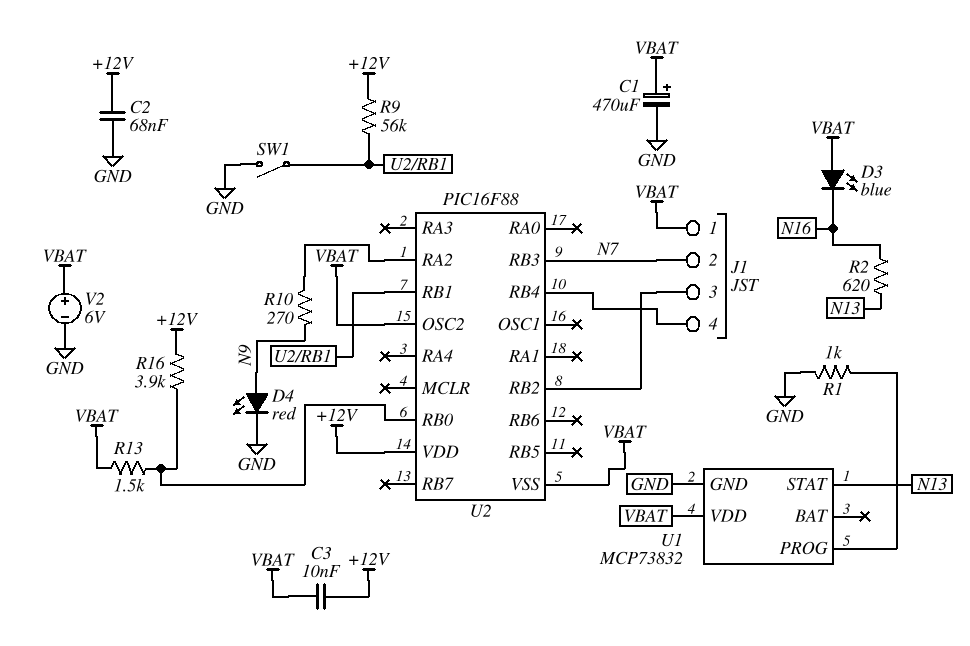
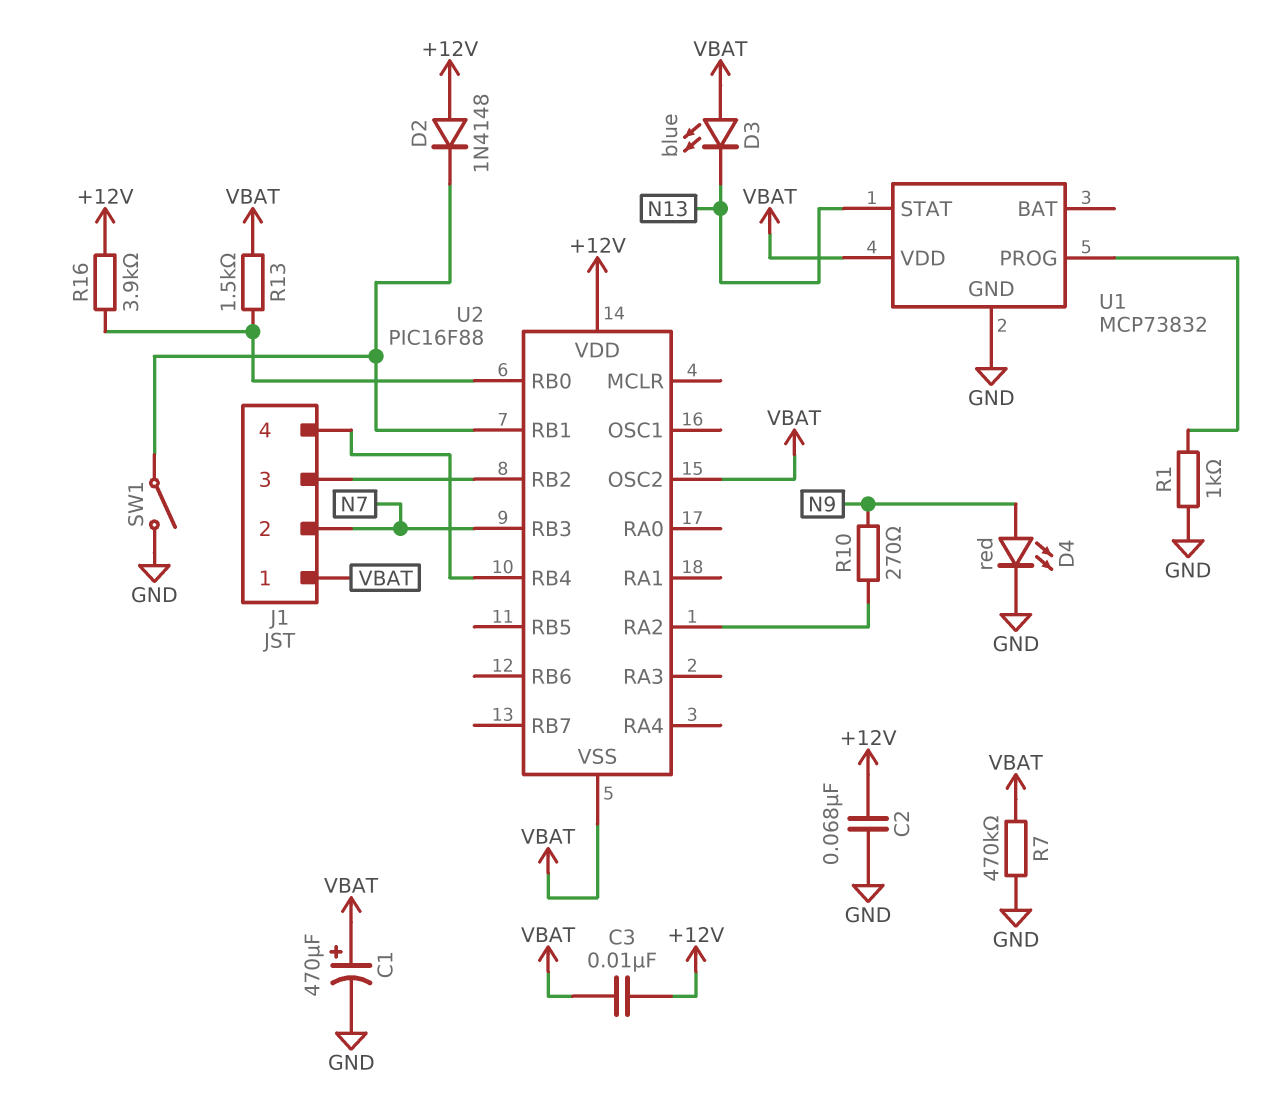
D2: none -> diode 1N4148 (A +12V, K U2/RB1)
D3: LED blue (A VBAT, K N16) -> LED blue (A VBAT, K N13)
R2: 620 (N13, N16) -> none
R7: none -> 470k (GND, VBAT)
R9: 56k (+12V, U2/RB1) -> none
V2: 6V (plus VBAT, minus GND) -> none

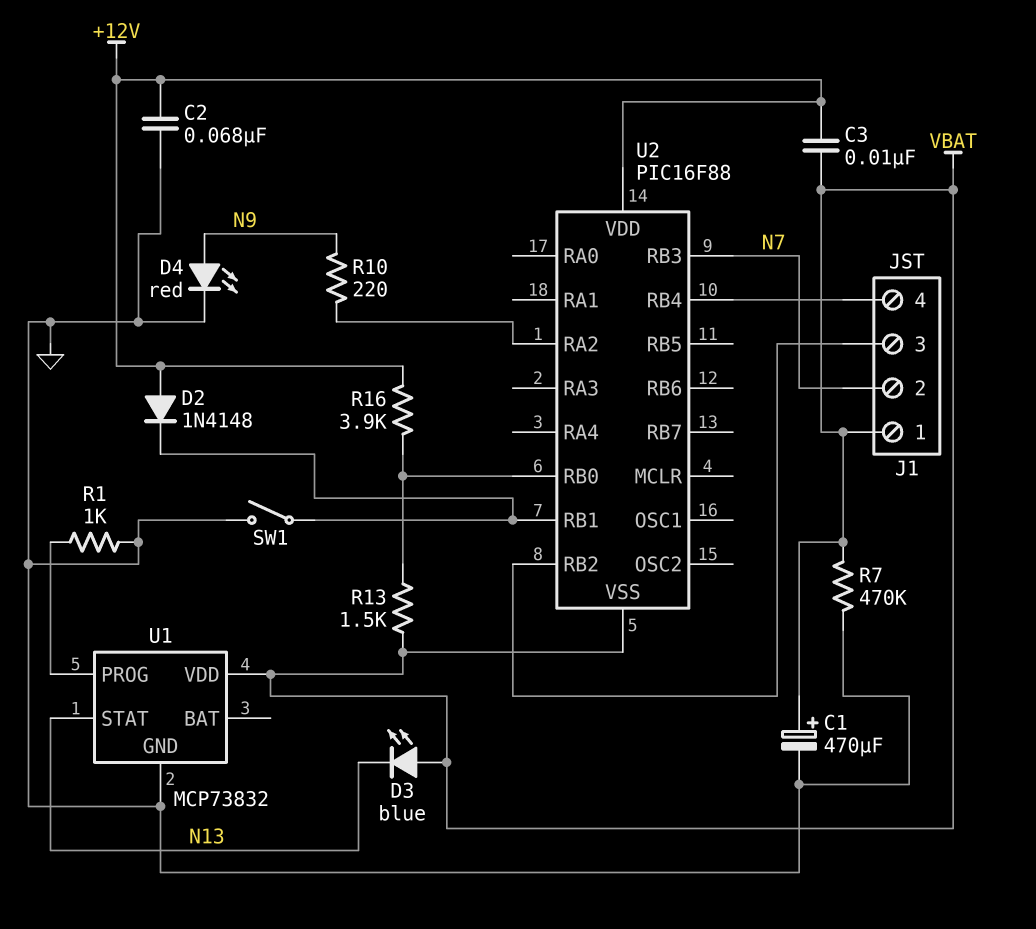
R10: 270 (N9, U2/RA2) -> 220 (N9, U2/RA2)
U2 pin OSC2: VBAT -> none

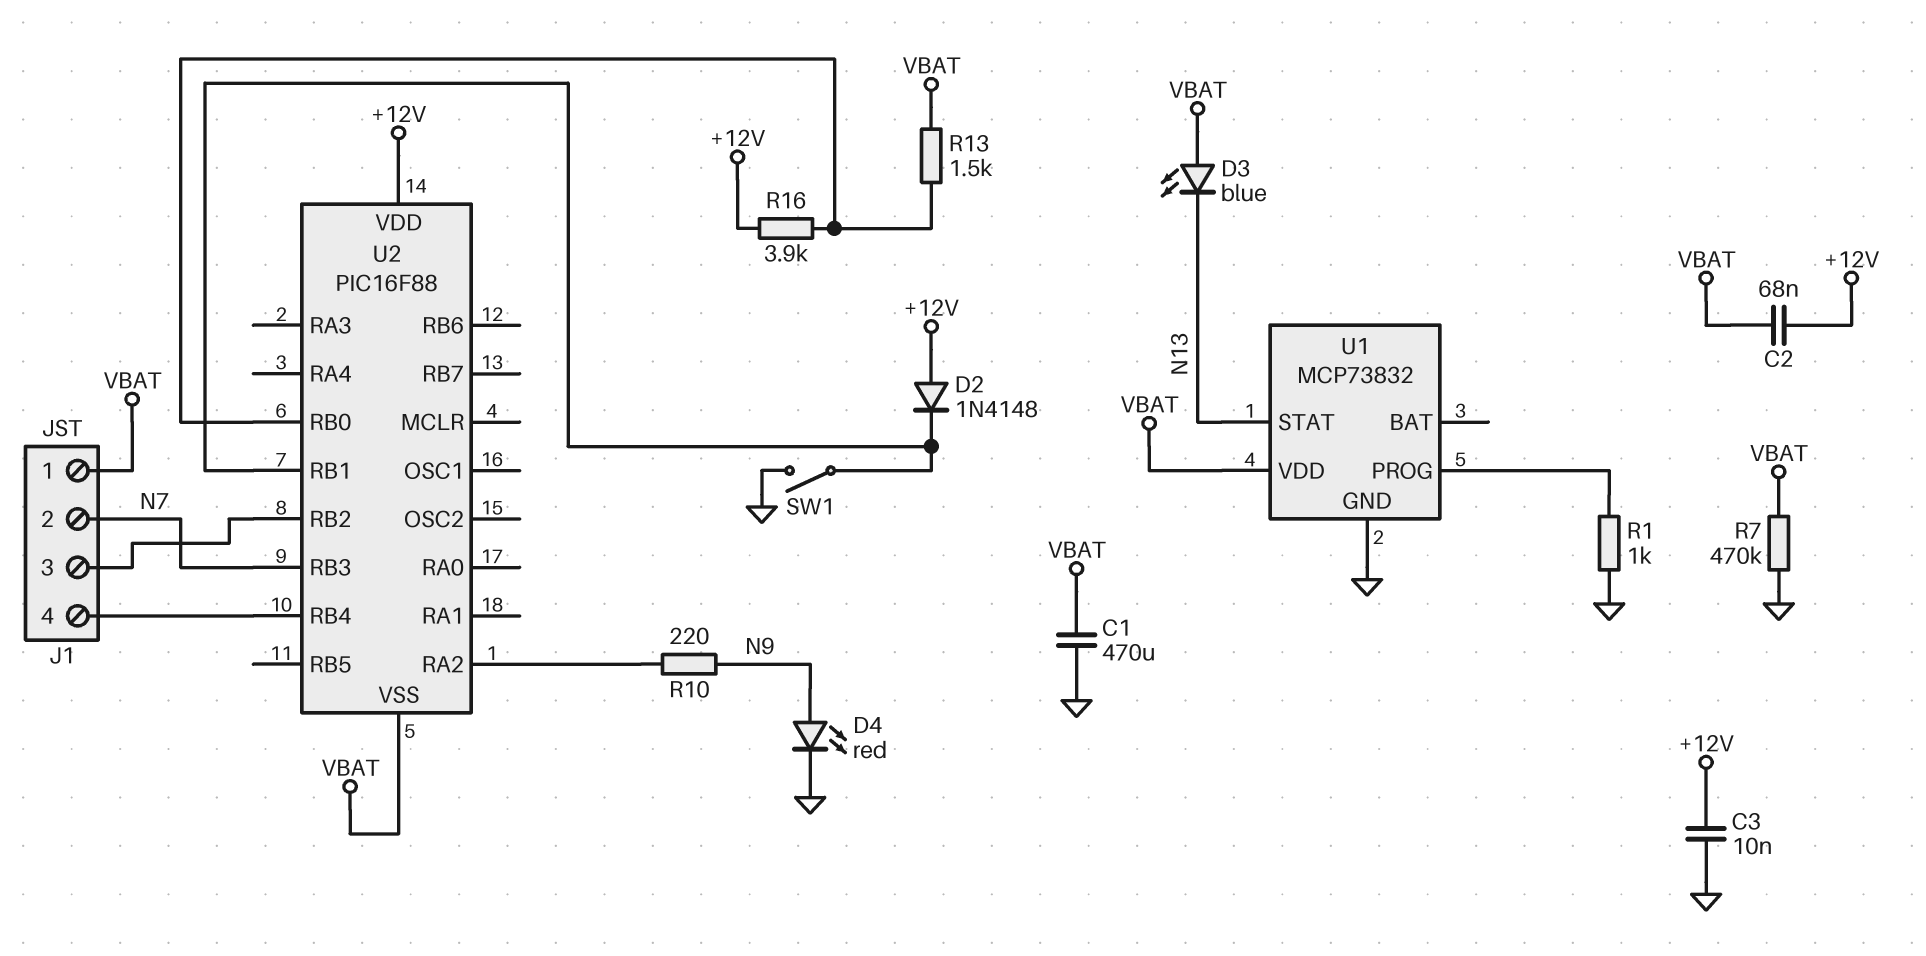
C1: 470uF (plus VBAT, minus GND) -> 470uF (GND, VBAT)
C2: 68nF (+12V, GND) -> 68nF (+12V, VBAT)
C3: 10nF (+12V, VBAT) -> 10nF (+12V, GND)

